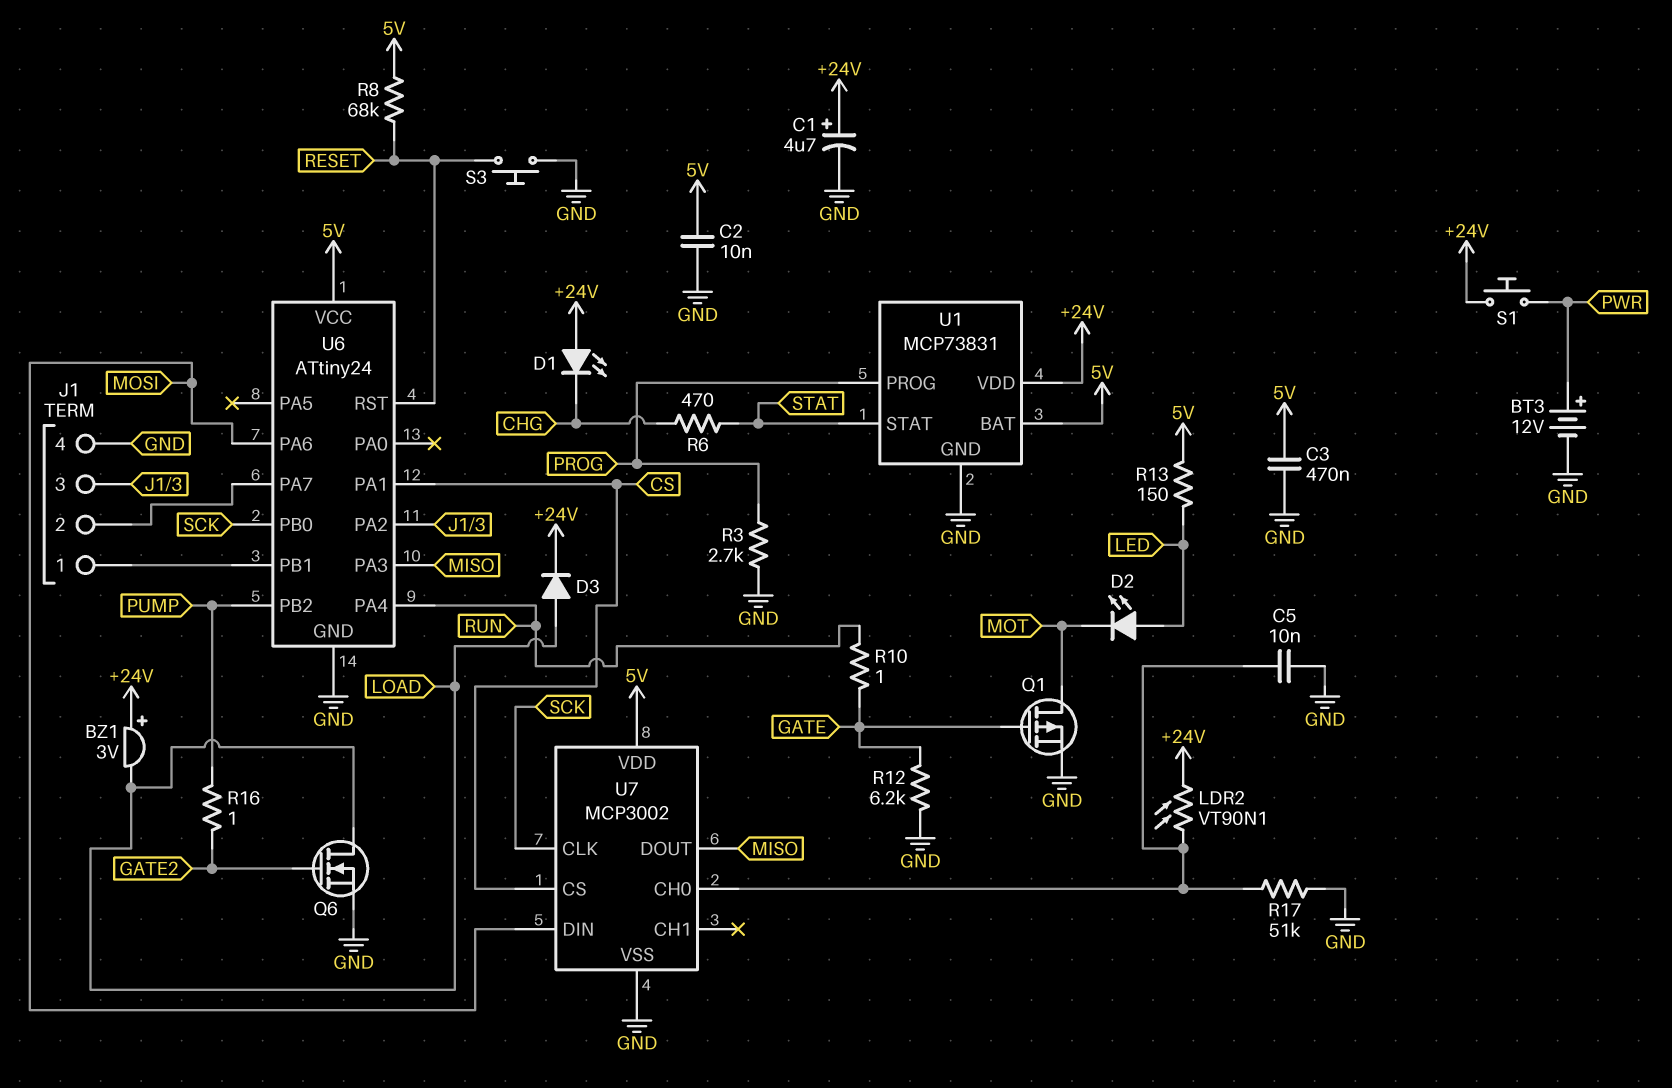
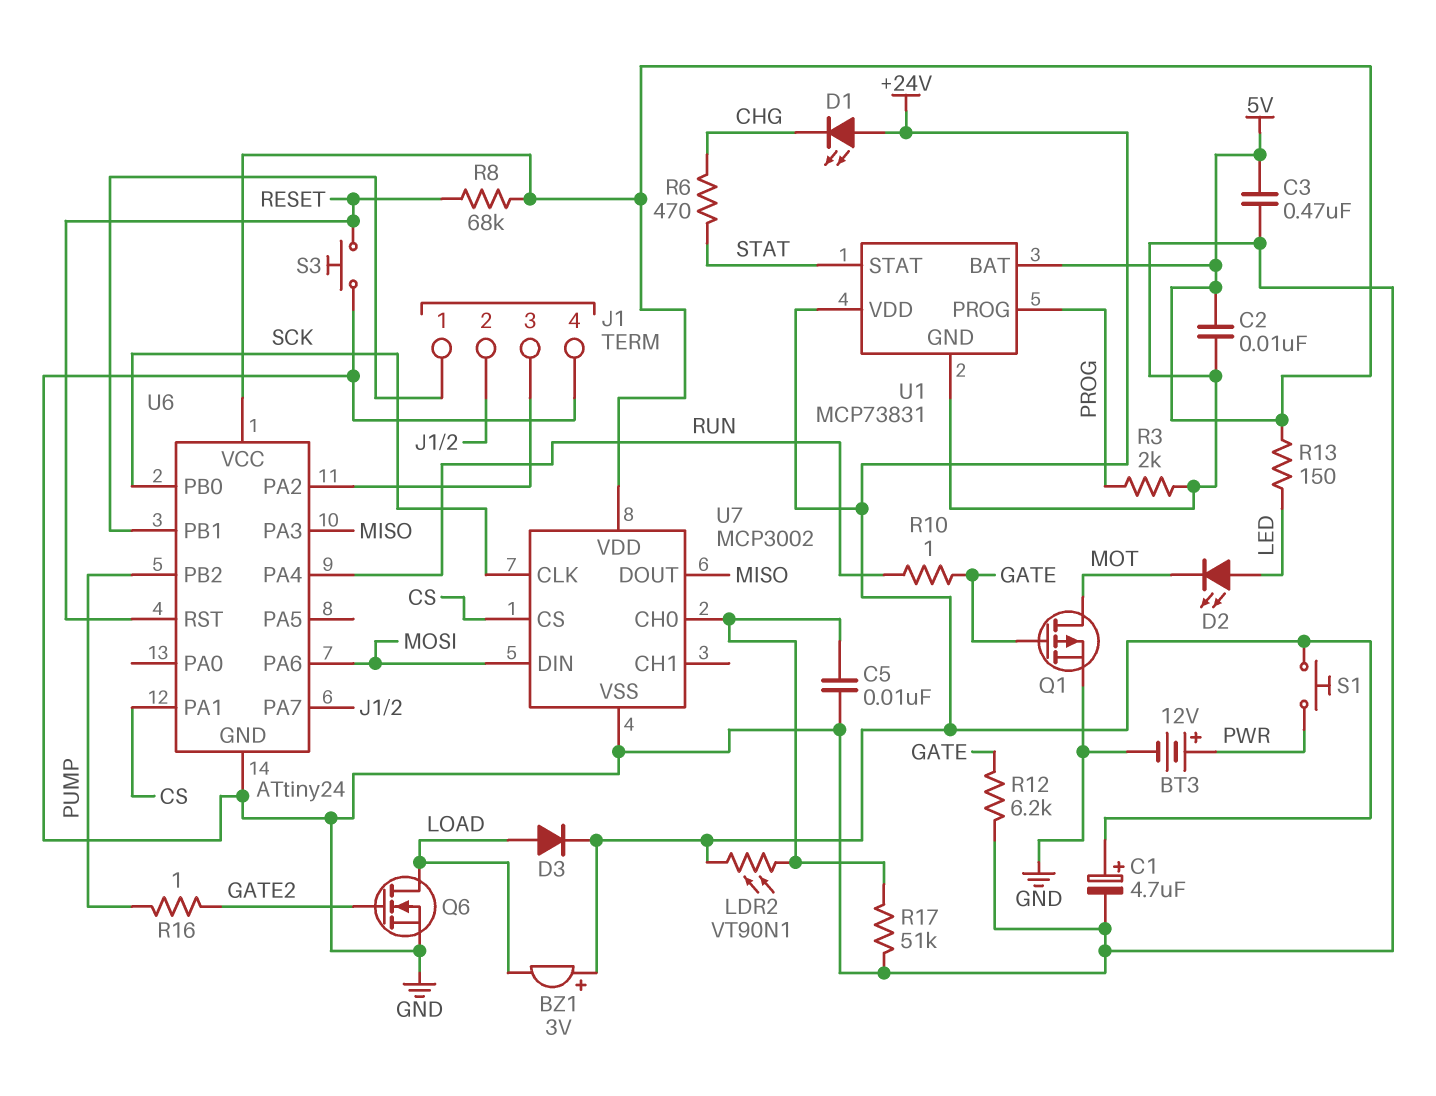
R3: 2.7k (GND, PROG) -> 2k (GND, PROG)

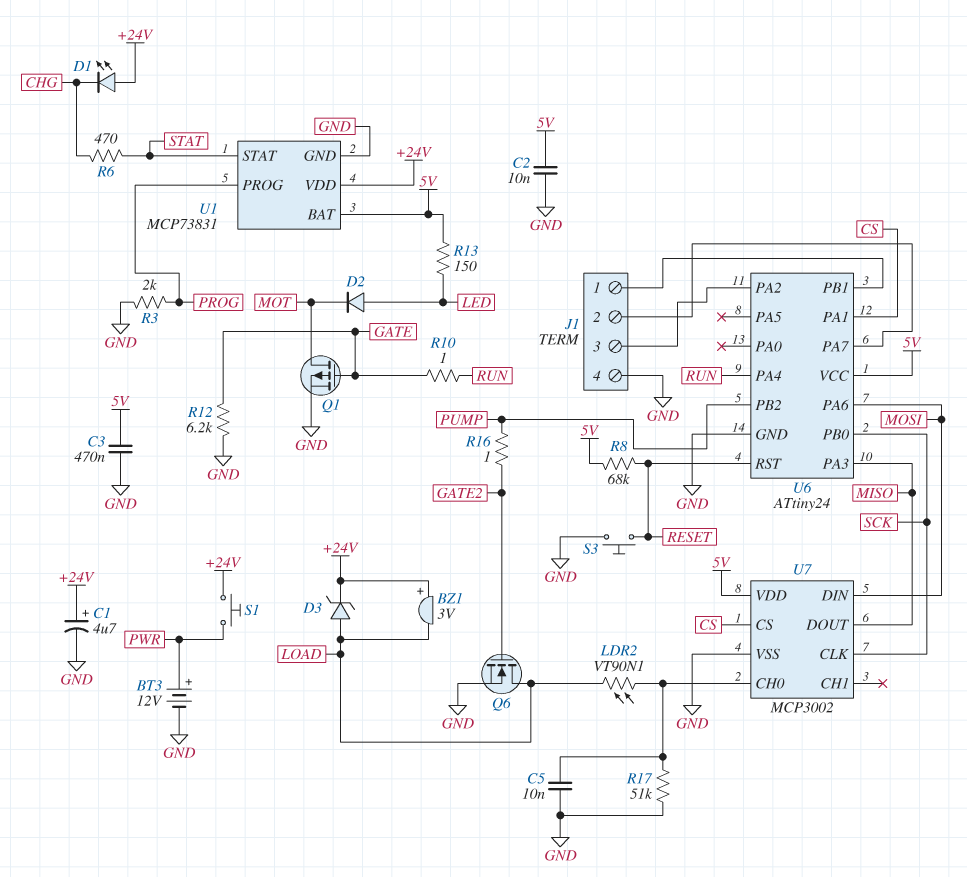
D2: LED (A LED, K MOT) -> diode (A LED, K MOT)
D3: diode (A LOAD, K +24V) -> zener (A LOAD, K +24V)
LDR2: VT90N1 (+24V, U7/CH0) -> VT90N1 (LOAD, U7/CH0)

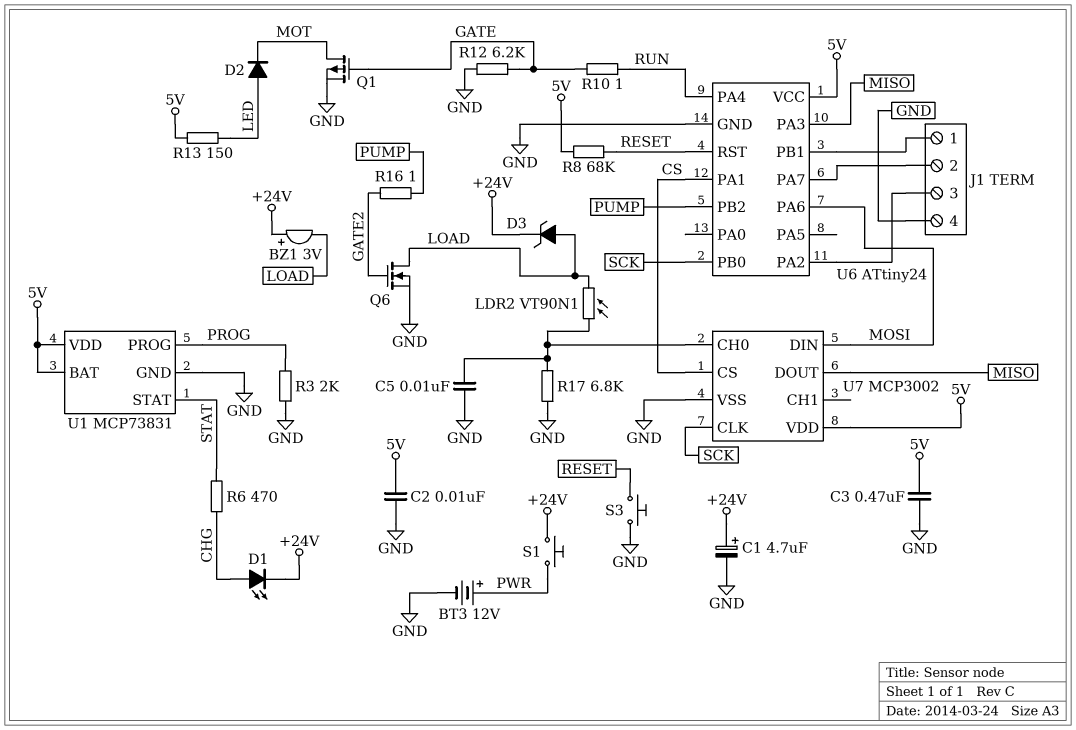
D1: LED (A +24V, K CHG) -> LED (A CHG, K +24V)
R17: 51k (GND, U7/CH0) -> 6.8k (GND, U7/CH0)
U1 pin VDD: +24V -> 5V

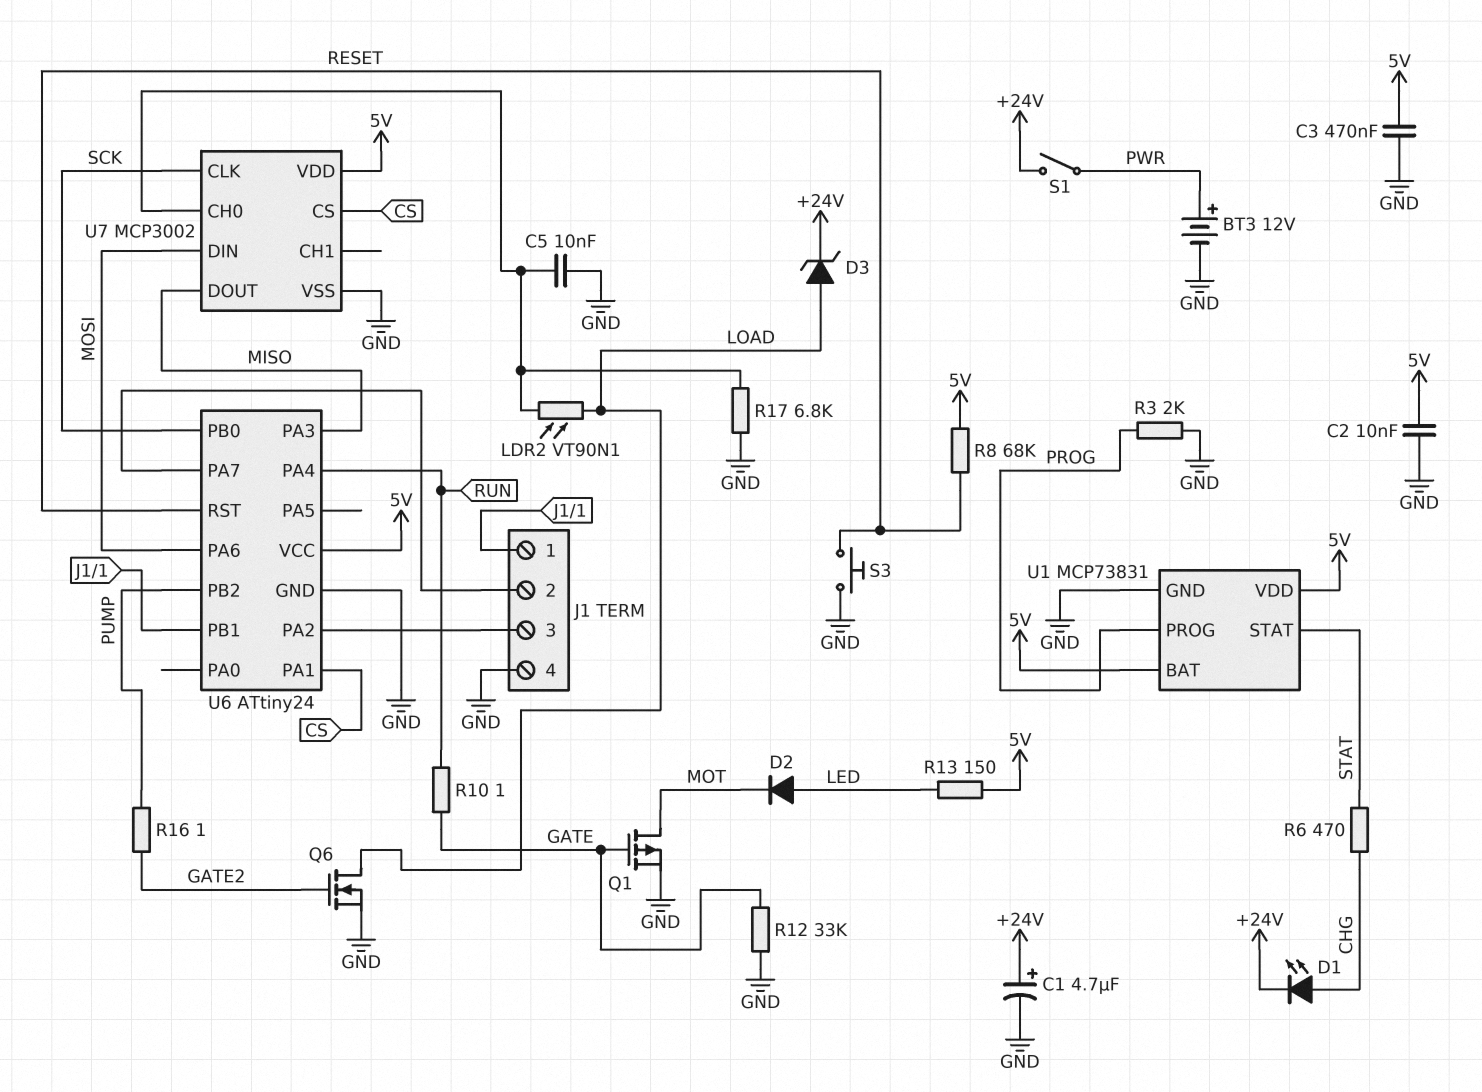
BZ1: buzzer 3V (plus +24V, minus LOAD) -> none
R12: 6.2k (GATE, GND) -> 33k (GATE, GND)
S1: button (+24V, PWR) -> switch (+24V, PWR)

